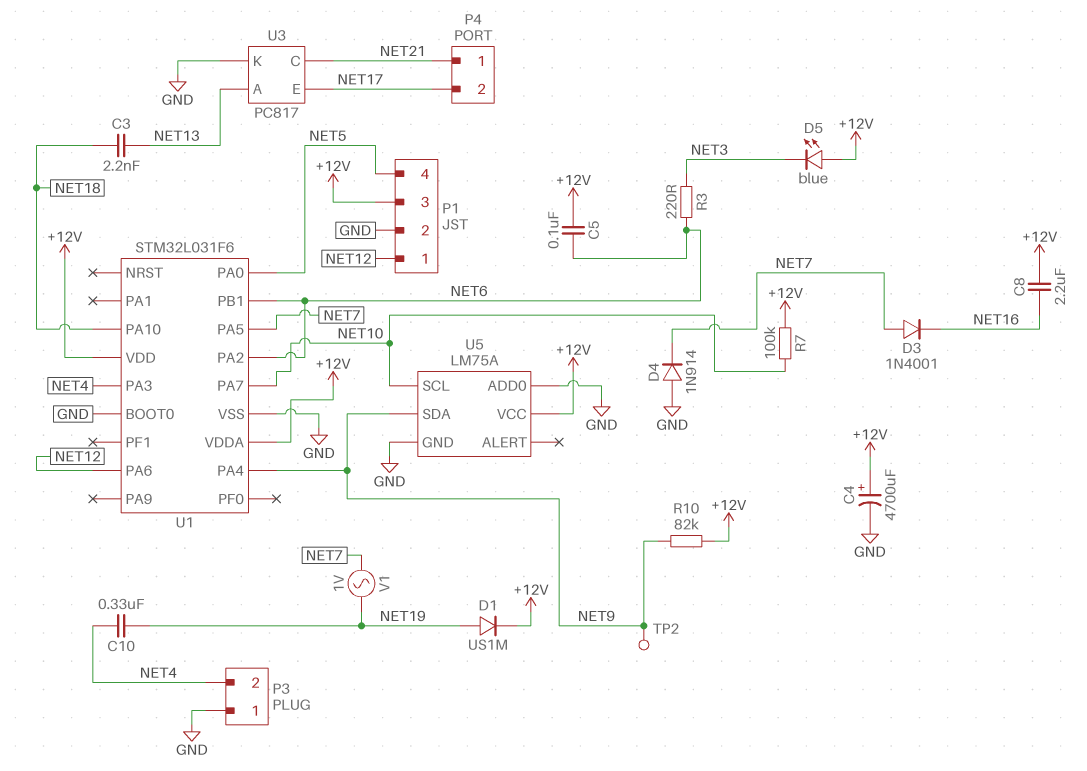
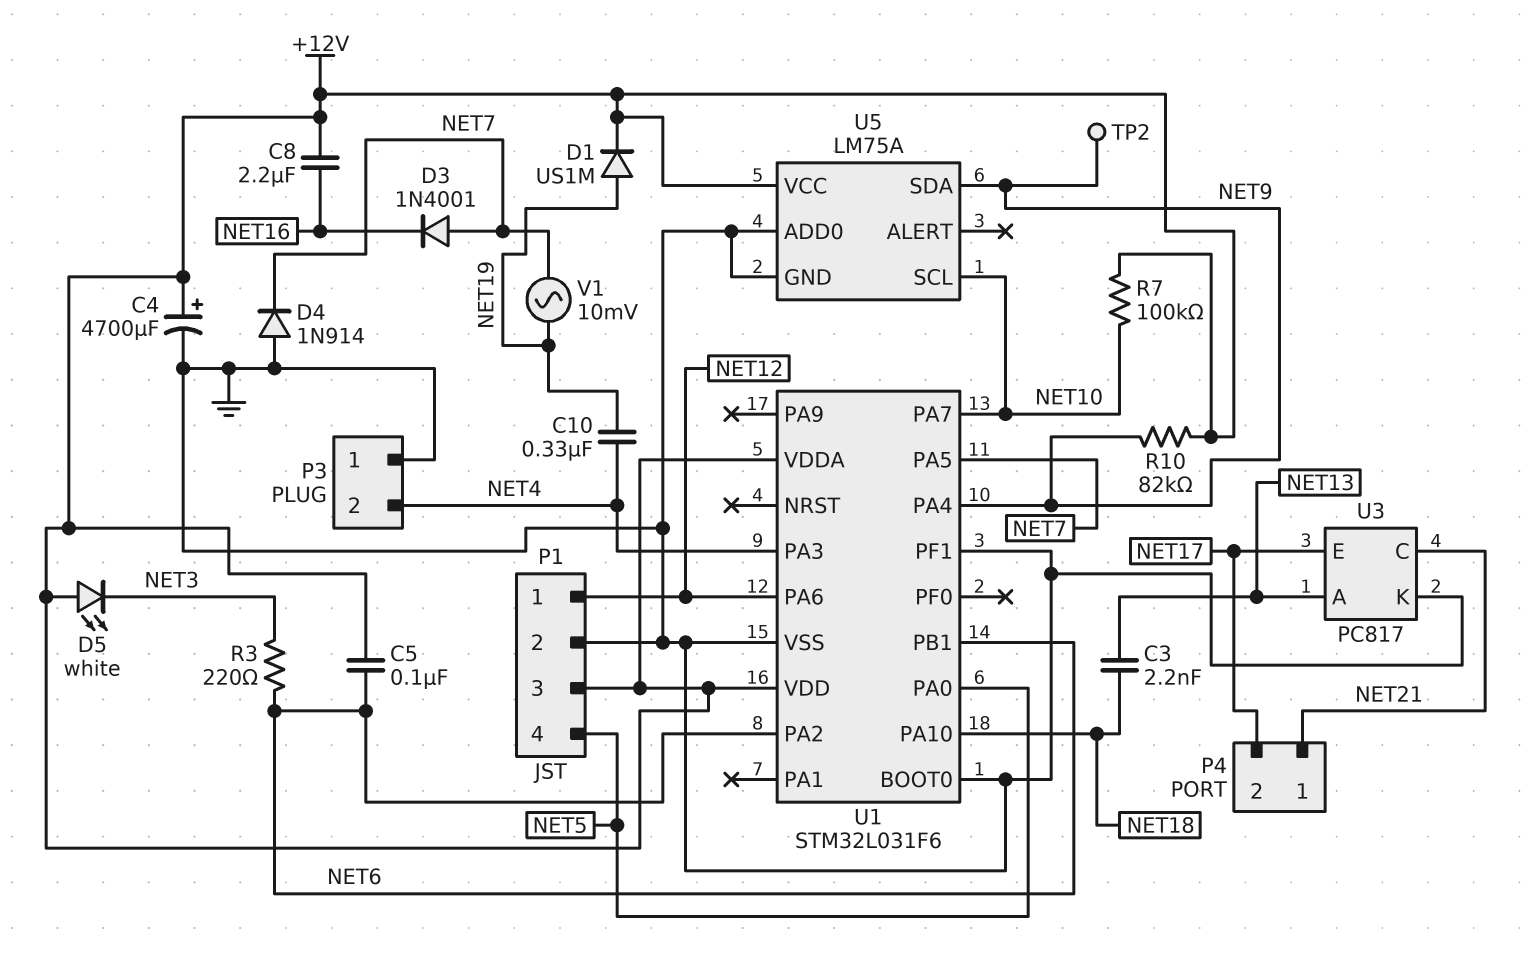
D5: LED blue (A +12V, K NET3) -> LED white (A +12V, K NET3)
U1 pin PF1: none -> GND
V1: AC 1V (NET7, NET19) -> AC 10mV (NET7, NET19)

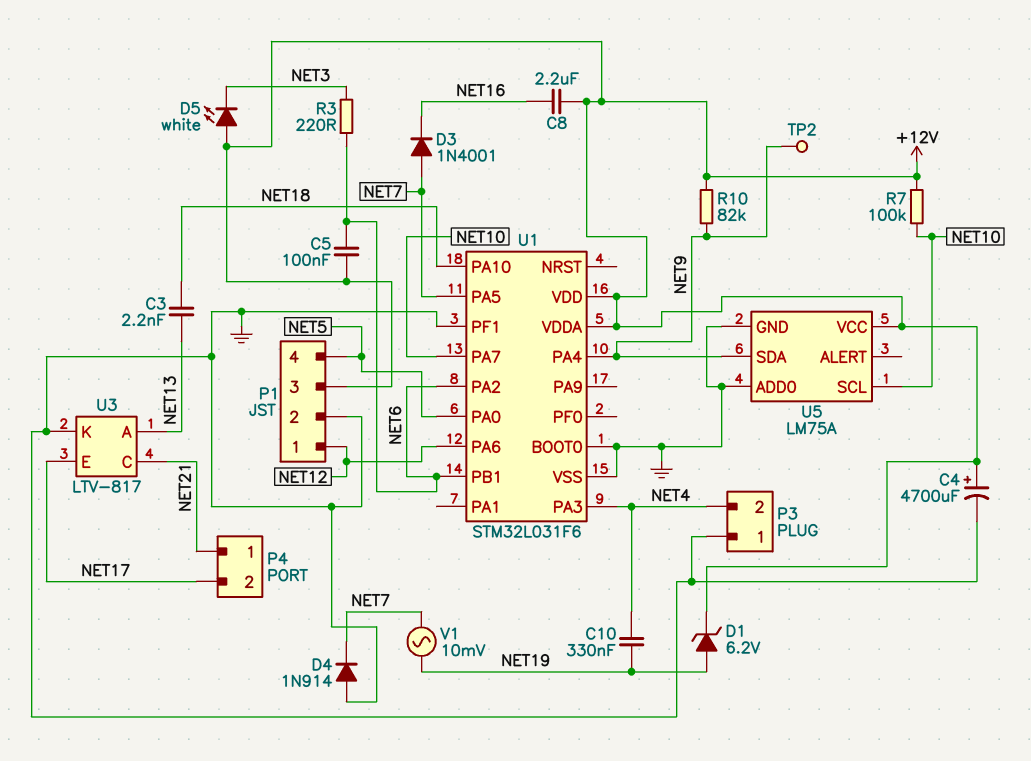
D1: diode US1M (A NET19, K +12V) -> zener 6.2V (A NET19, K +12V)
U3: PC817 -> LTV-817

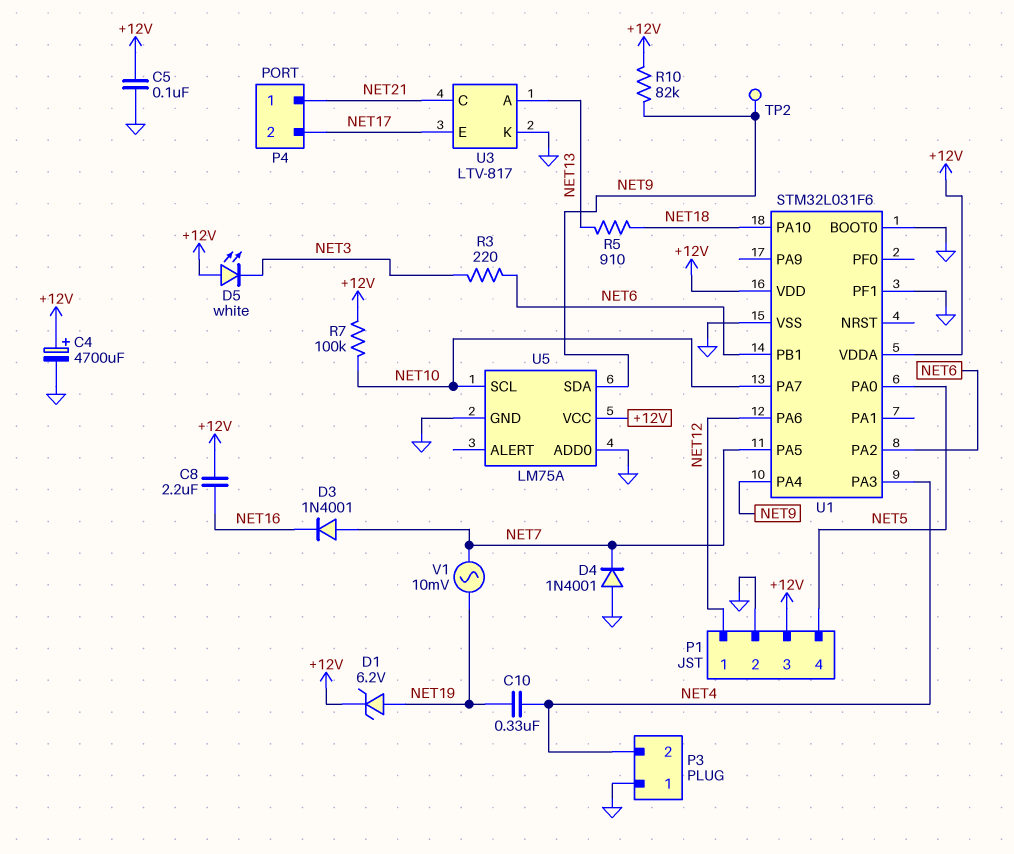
C3: 2.2nF (NET13, NET18) -> none
C5: 100nF (+12V, NET6) -> 100nF (+12V, GND)
D4: diode 1N914 (A GND, K NET7) -> diode 1N4001 (A GND, K NET7)
R5: none -> 910 (NET13, NET18)

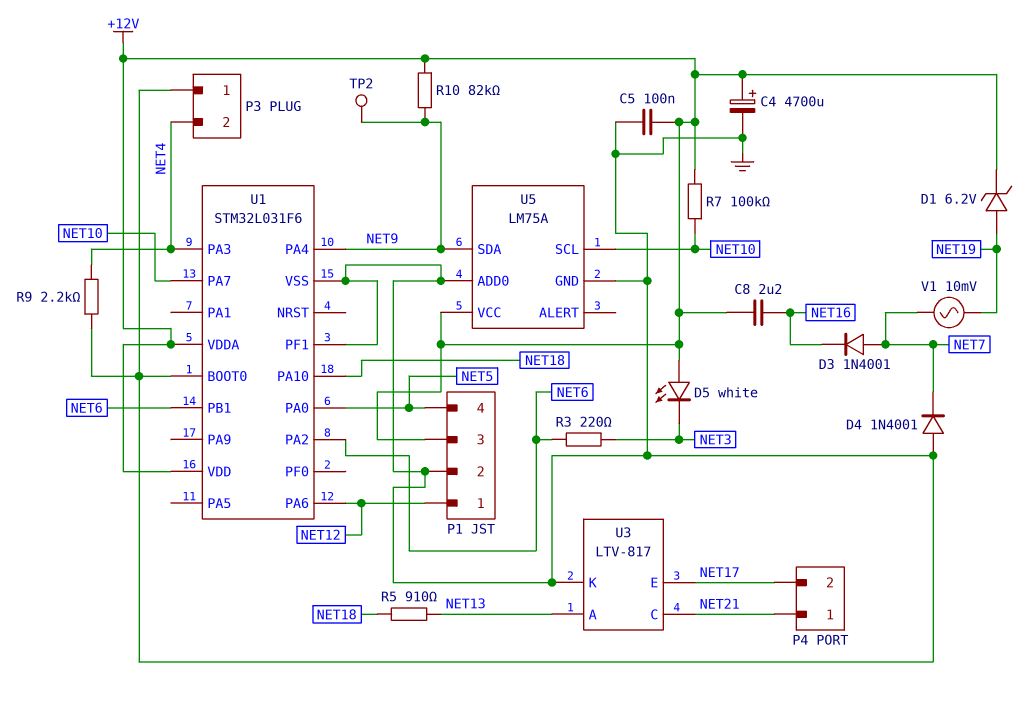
C10: 330nF (NET4, NET19) -> none
R9: none -> 2.2k (GND, NET4)
U1 pin PA5: NET7 -> none

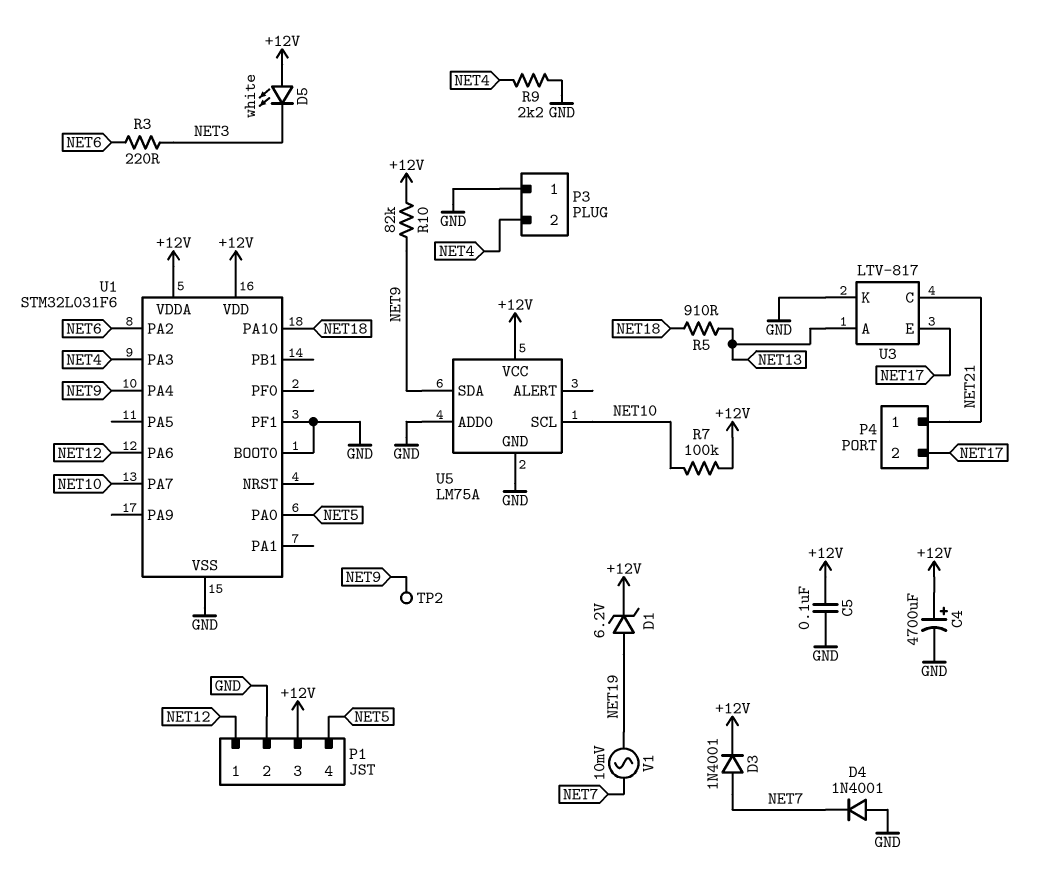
C8: 2.2uF (+12V, NET16) -> none
D3: diode 1N4001 (A NET7, K NET16) -> diode 1N4001 (A NET7, K +12V)
U1 pin PB1: NET6 -> none

